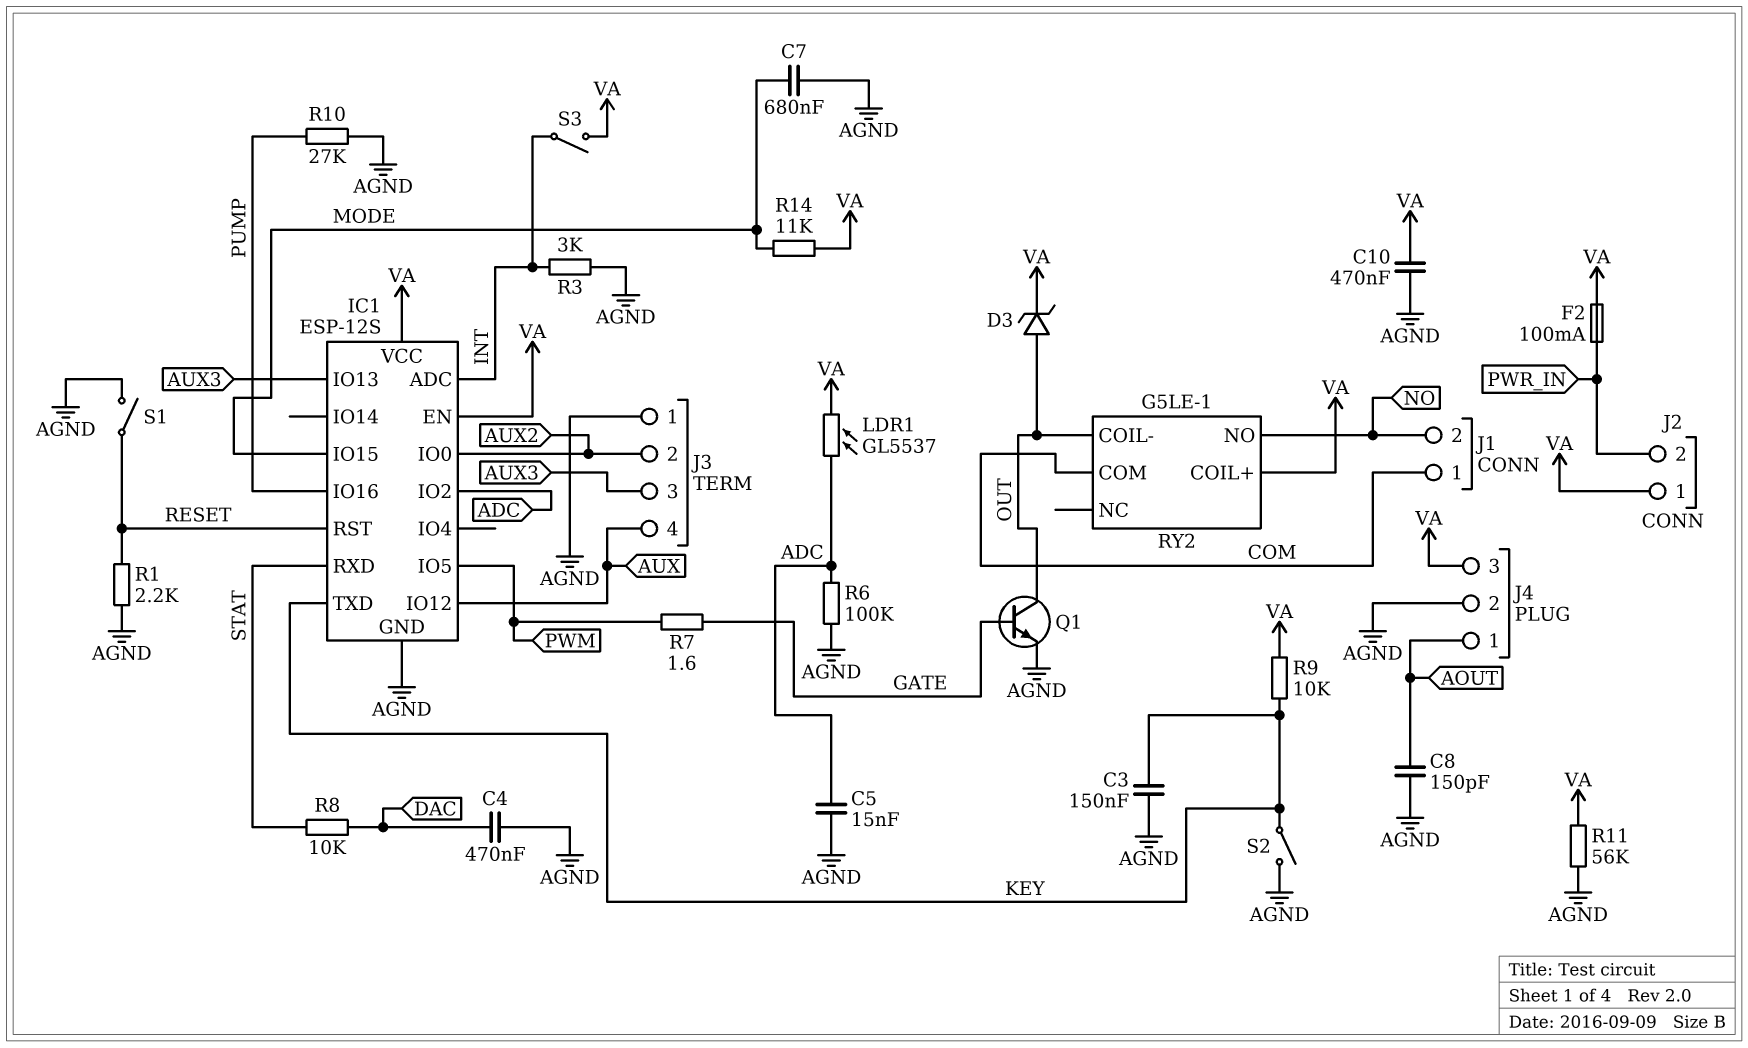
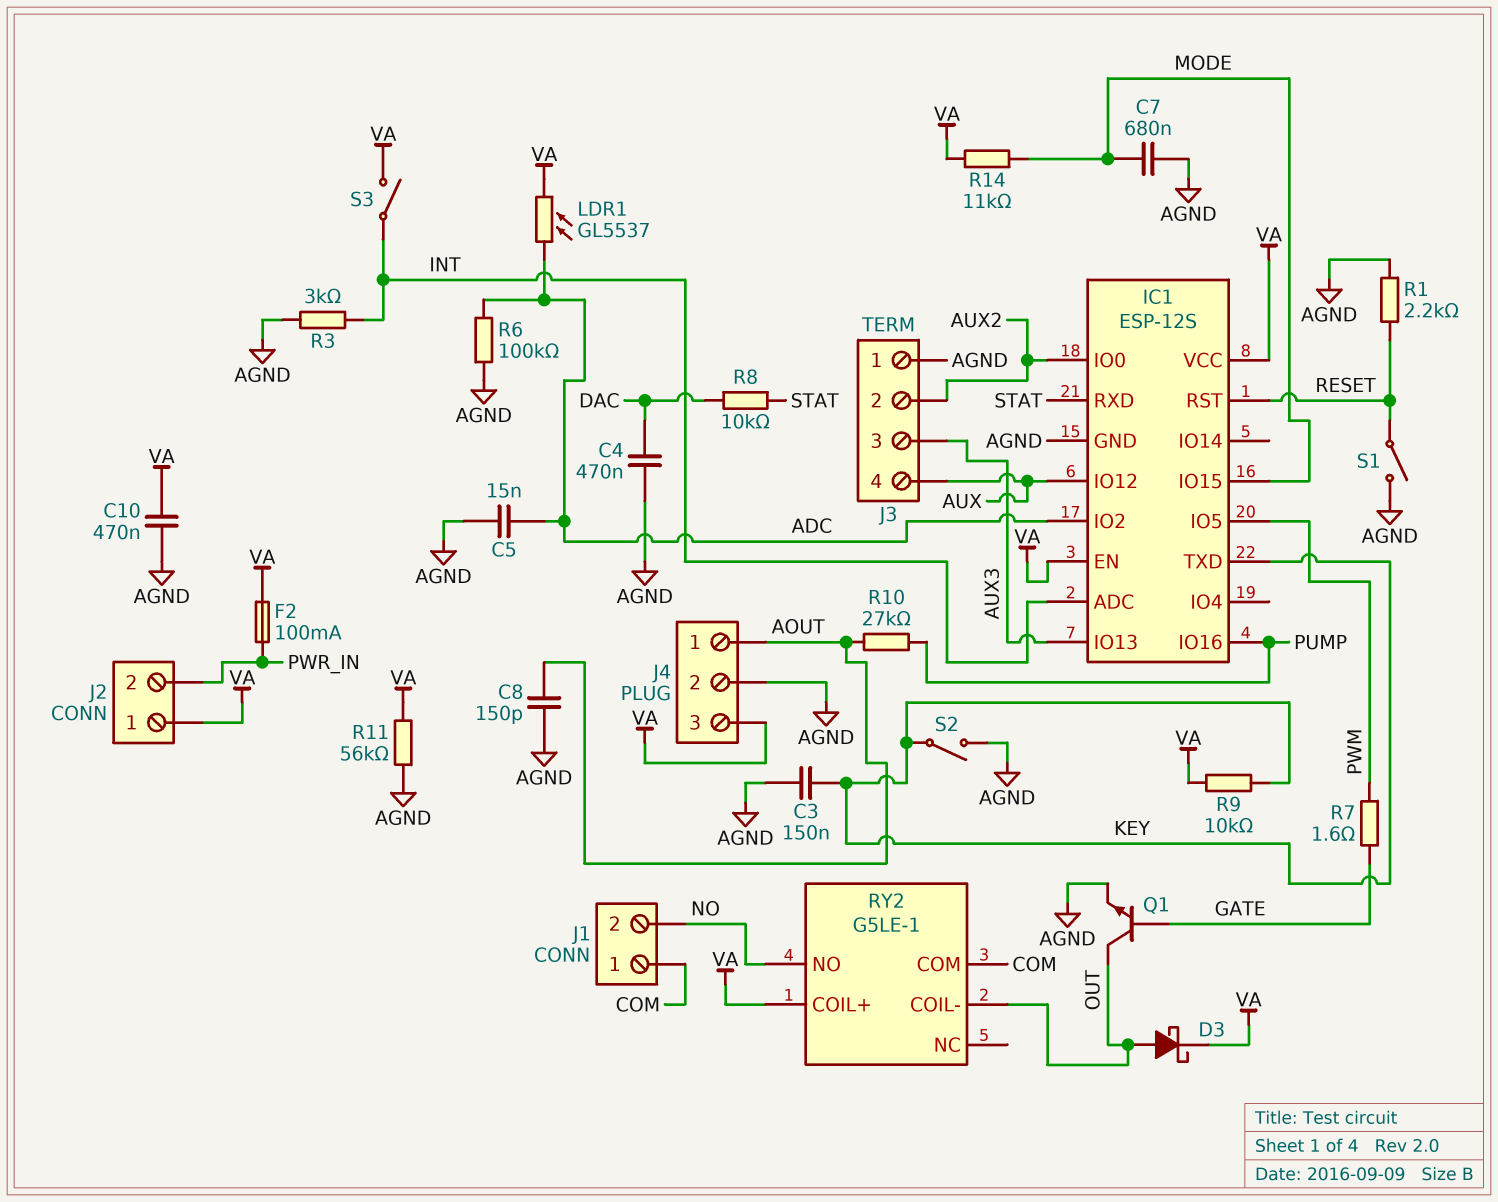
D3: zener (A OUT, K VA) -> schottky (A OUT, K VA)
R10: 27k (AGND, PUMP) -> 27k (AOUT, PUMP)

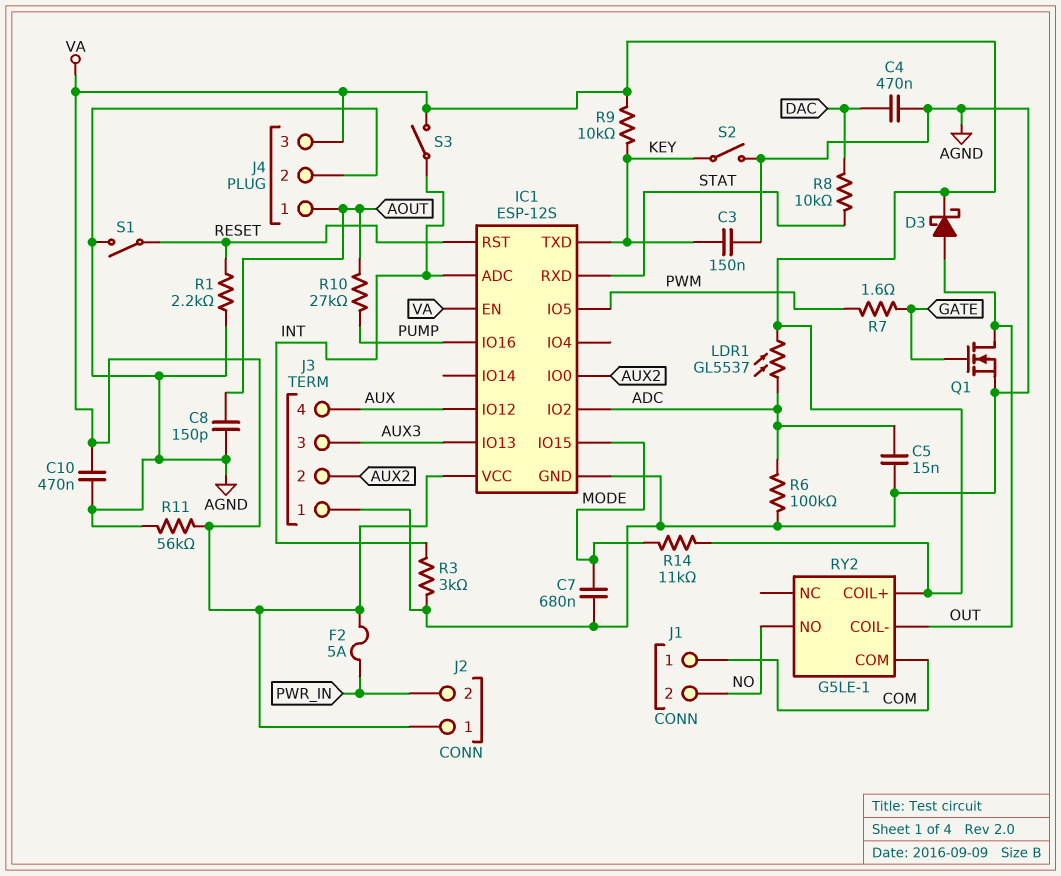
F2: 100mA (PWR_IN, VA) -> 5A (PWR_IN, VA)
Q1: NPN (B GATE, C OUT, E AGND) -> NMOS (G GATE, D OUT, S AGND)

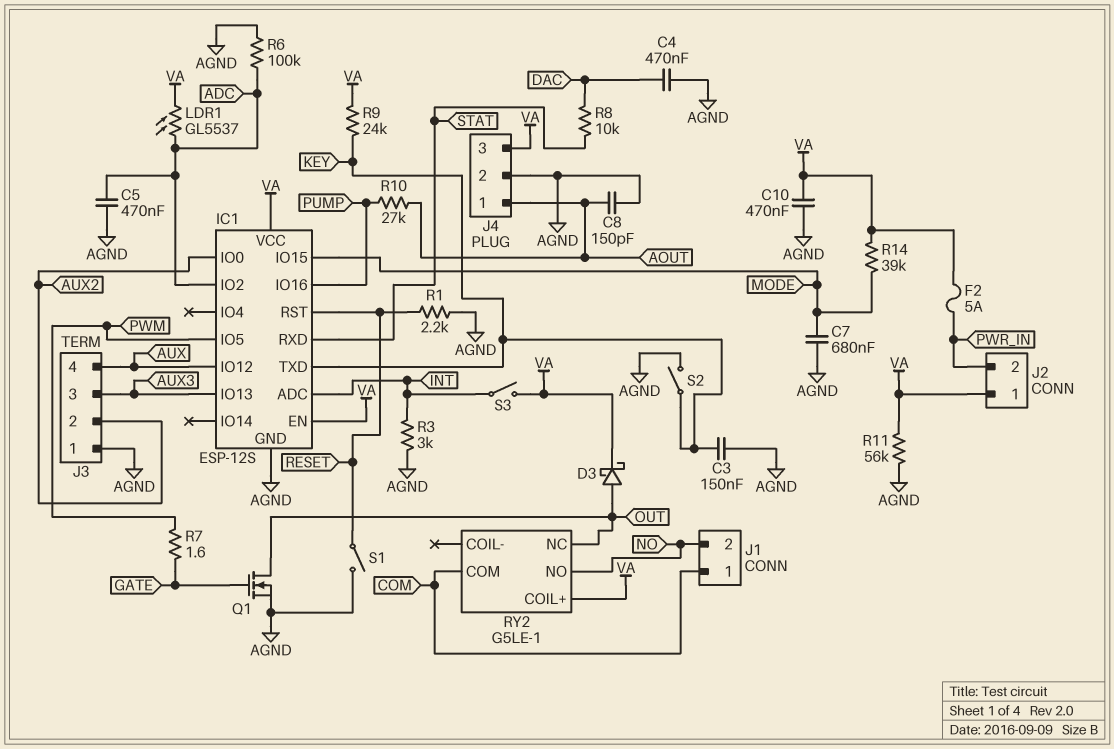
C5: 15nF (ADC, AGND) -> 470nF (ADC, AGND)
R9: 10k (KEY, VA) -> 24k (KEY, VA)
R14: 11k (MODE, VA) -> 39k (MODE, VA)
RY2 pin COIL-: OUT -> none
RY2 pin NC: none -> OUT

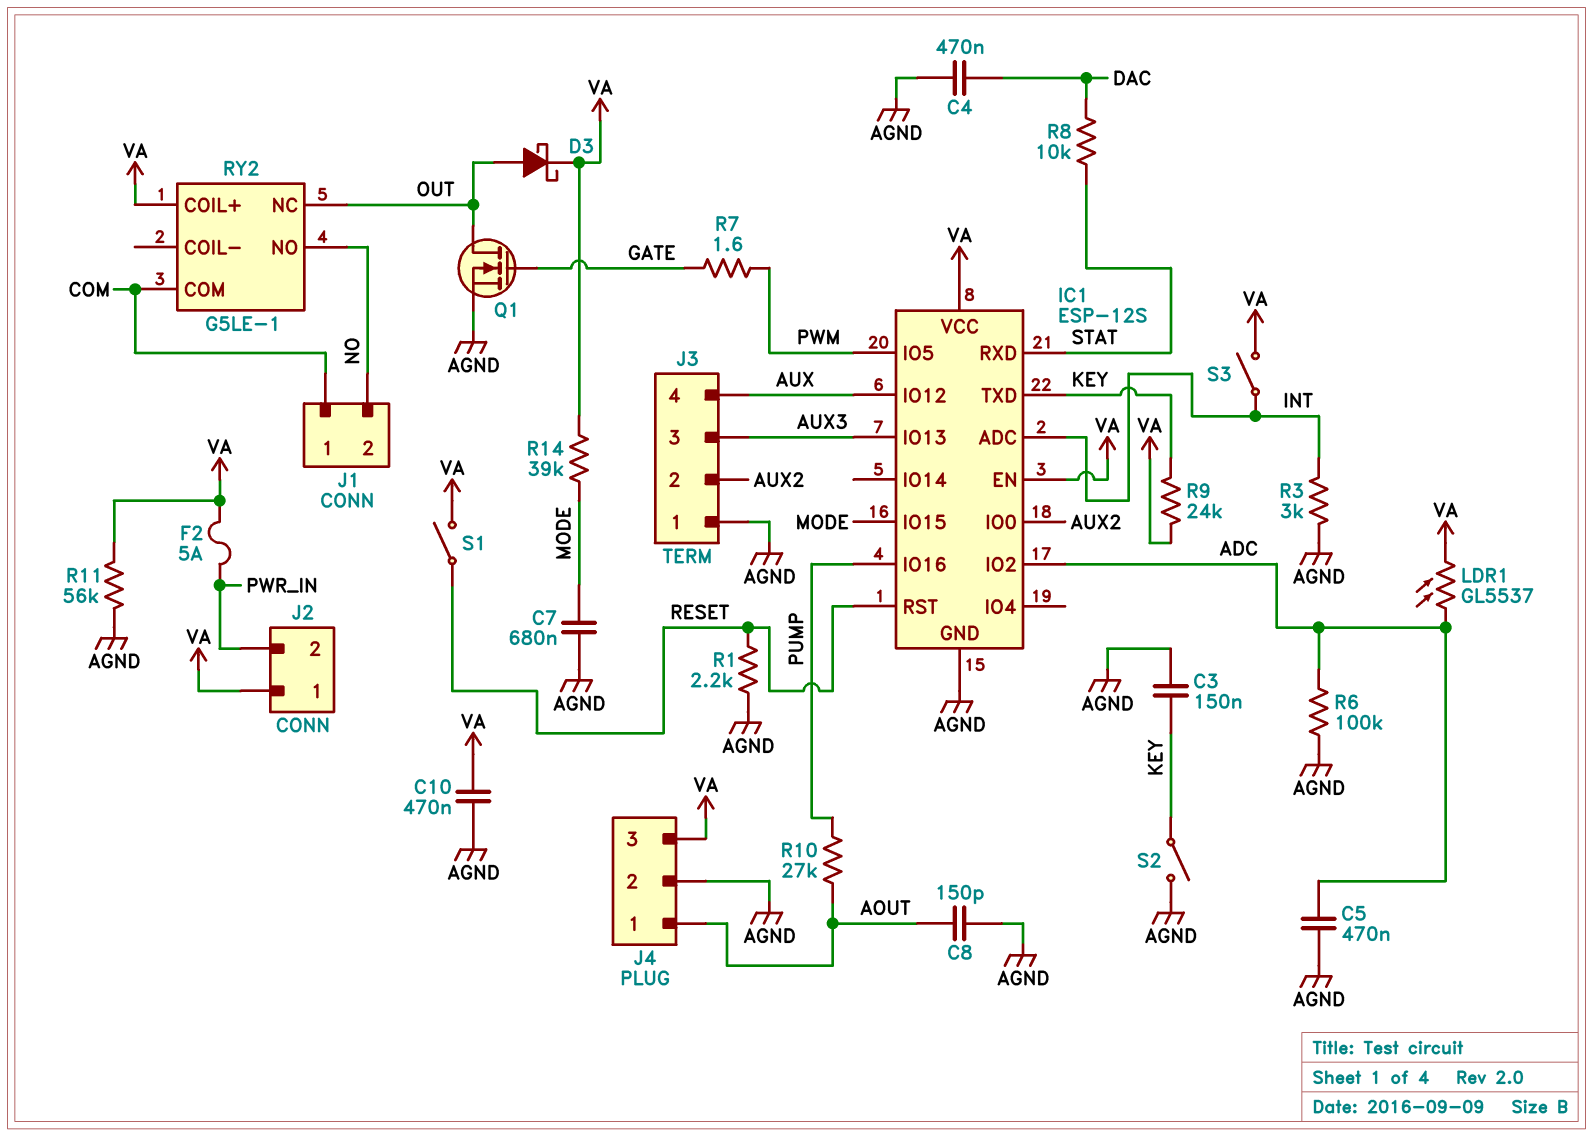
S1: switch (AGND, RESET) -> switch (RESET, VA)

